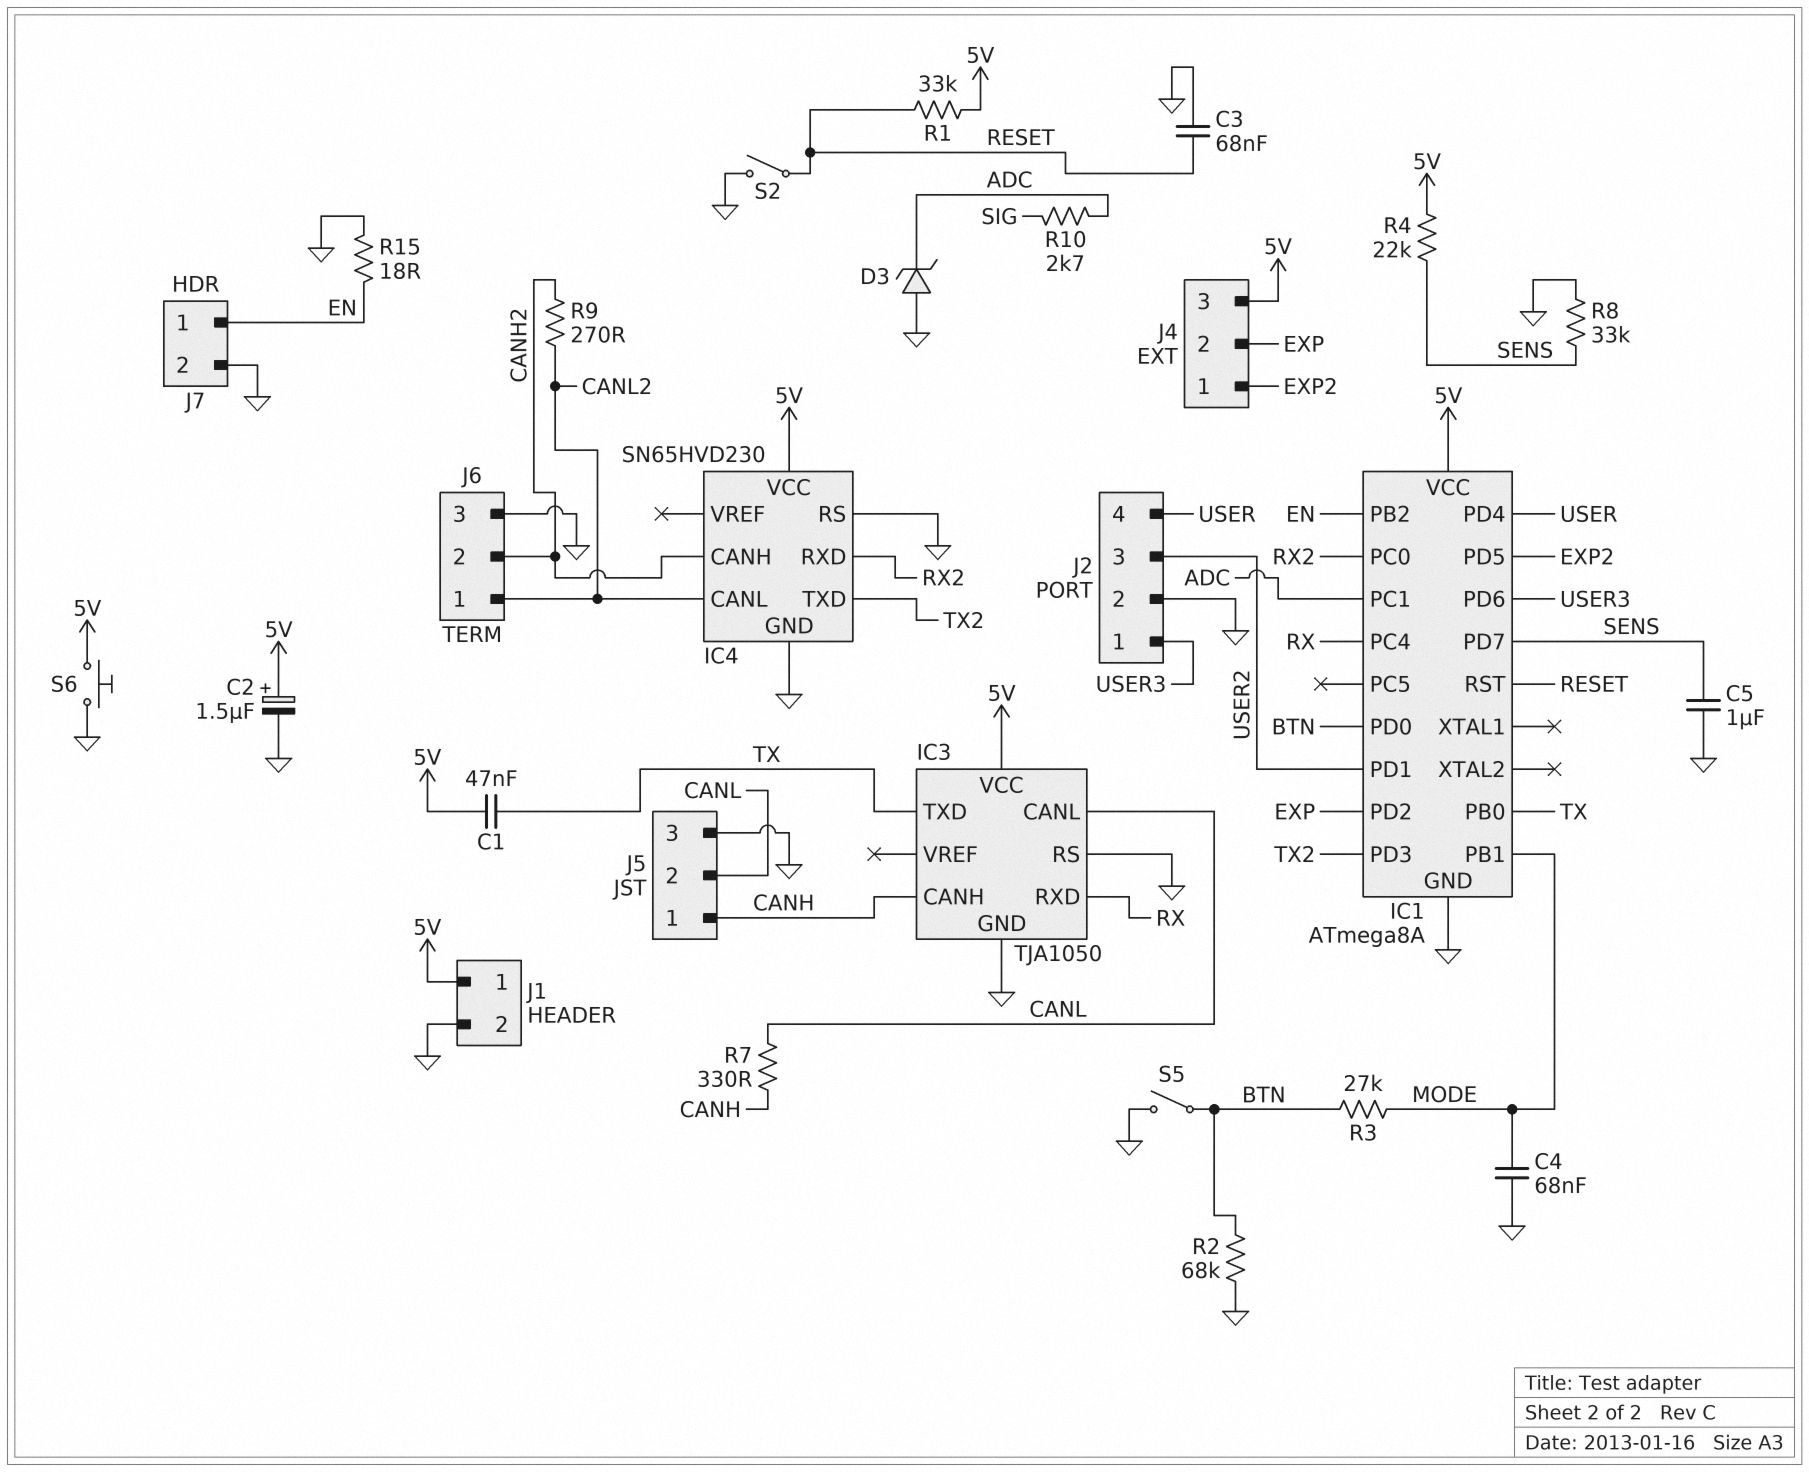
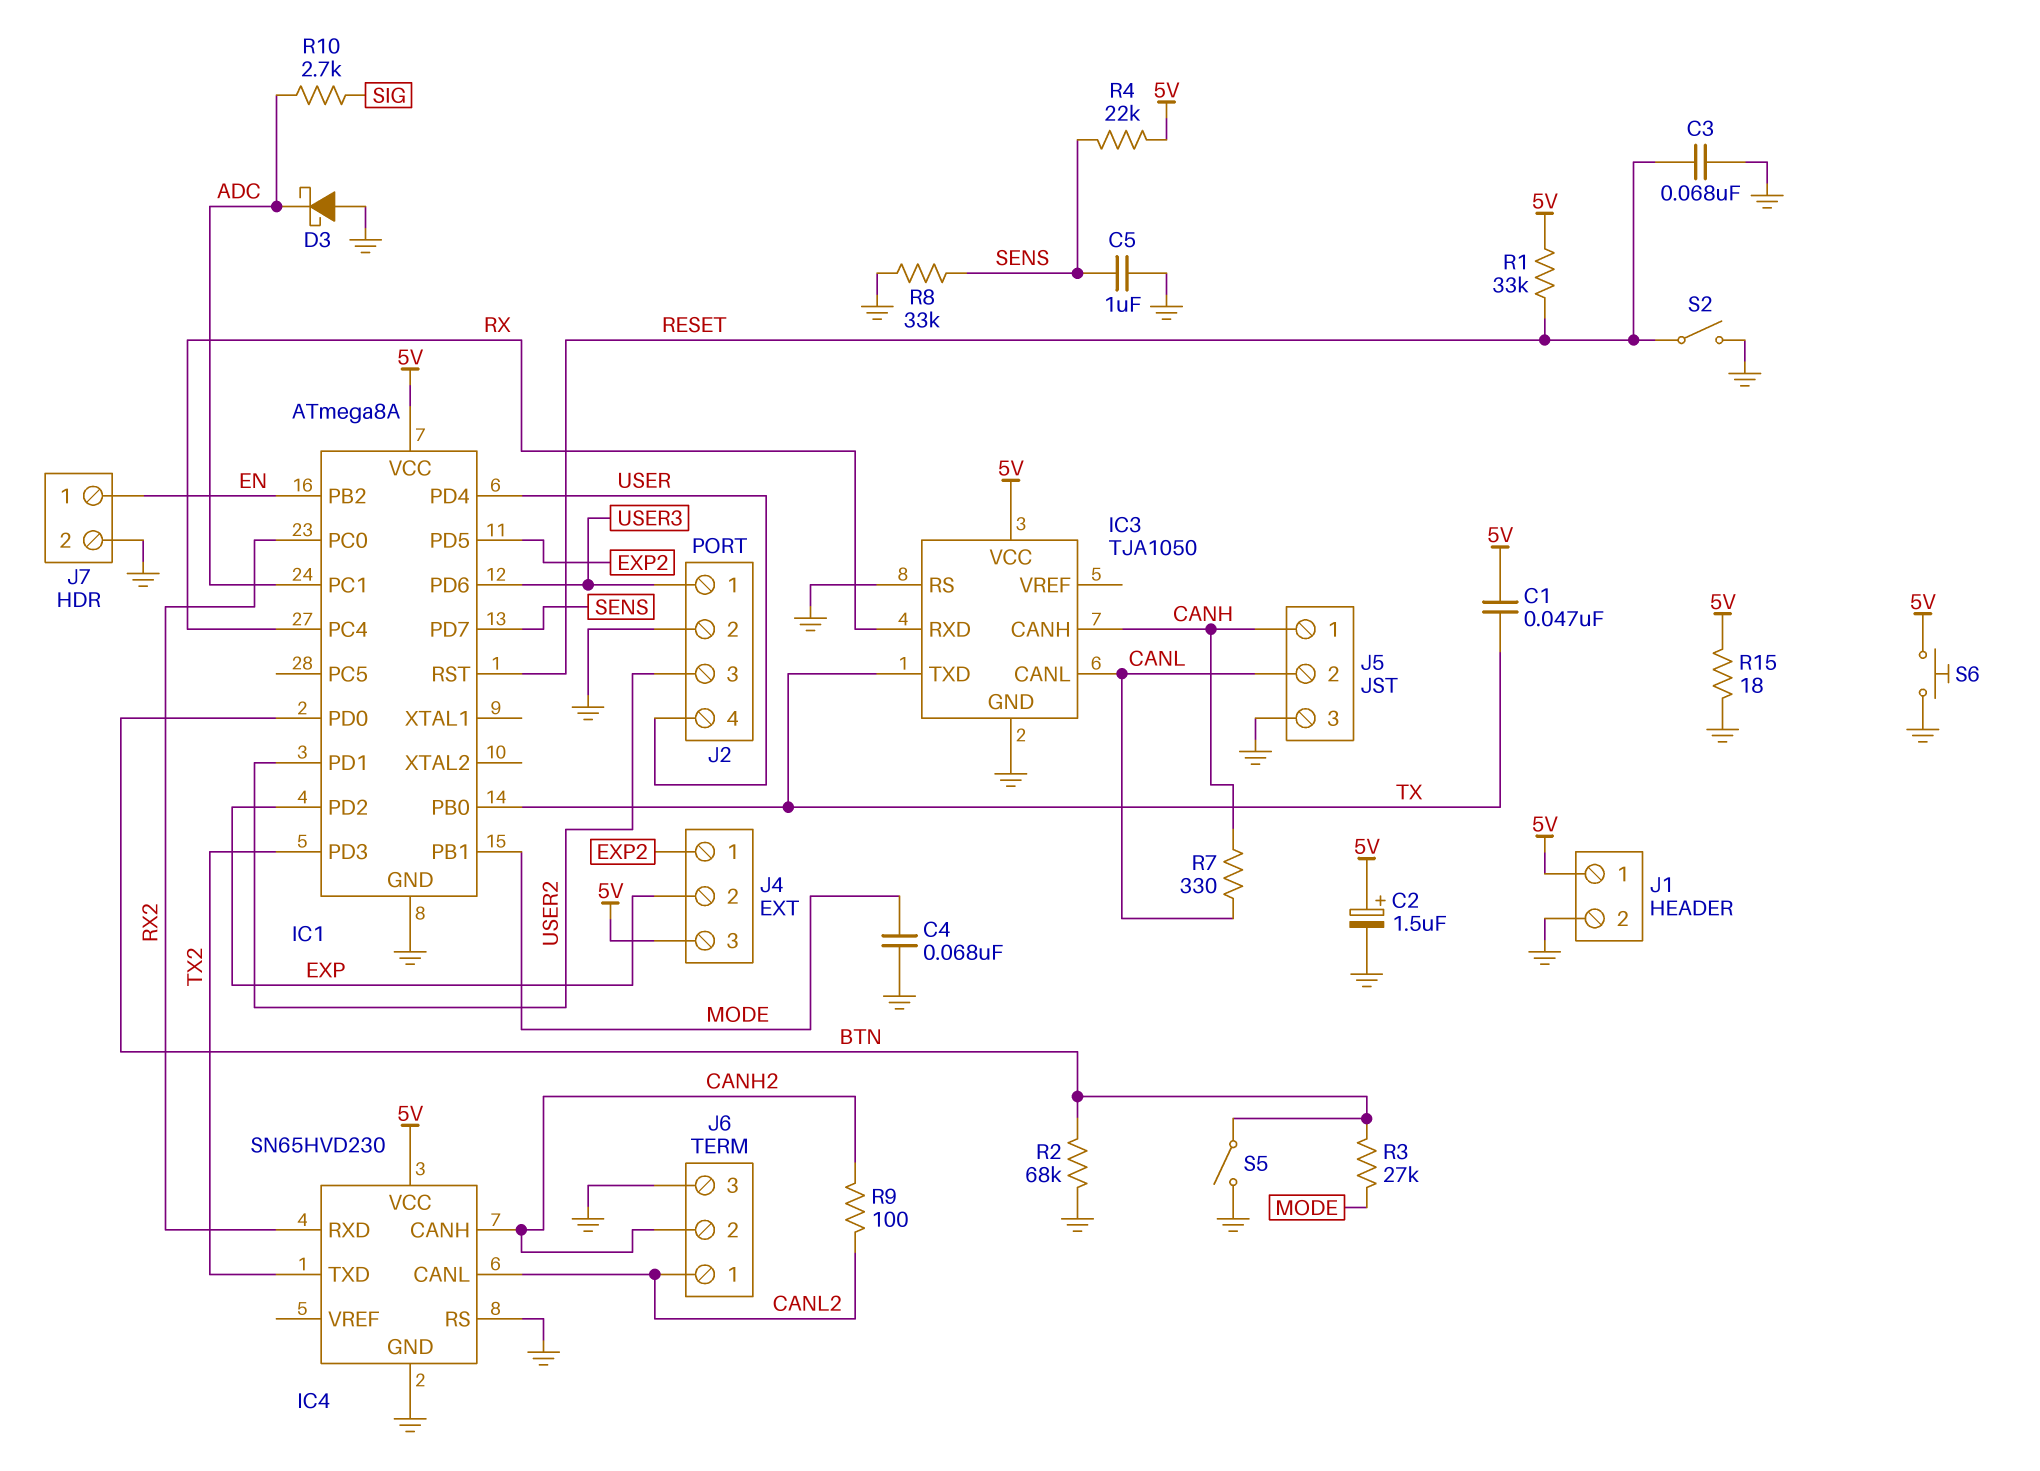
D3: zener (A GND, K ADC) -> schottky (A GND, K ADC)
R9: 270 (CANH2, CANL2) -> 100 (CANH2, CANL2)
R15: 18 (EN, GND) -> 18 (5V, GND)

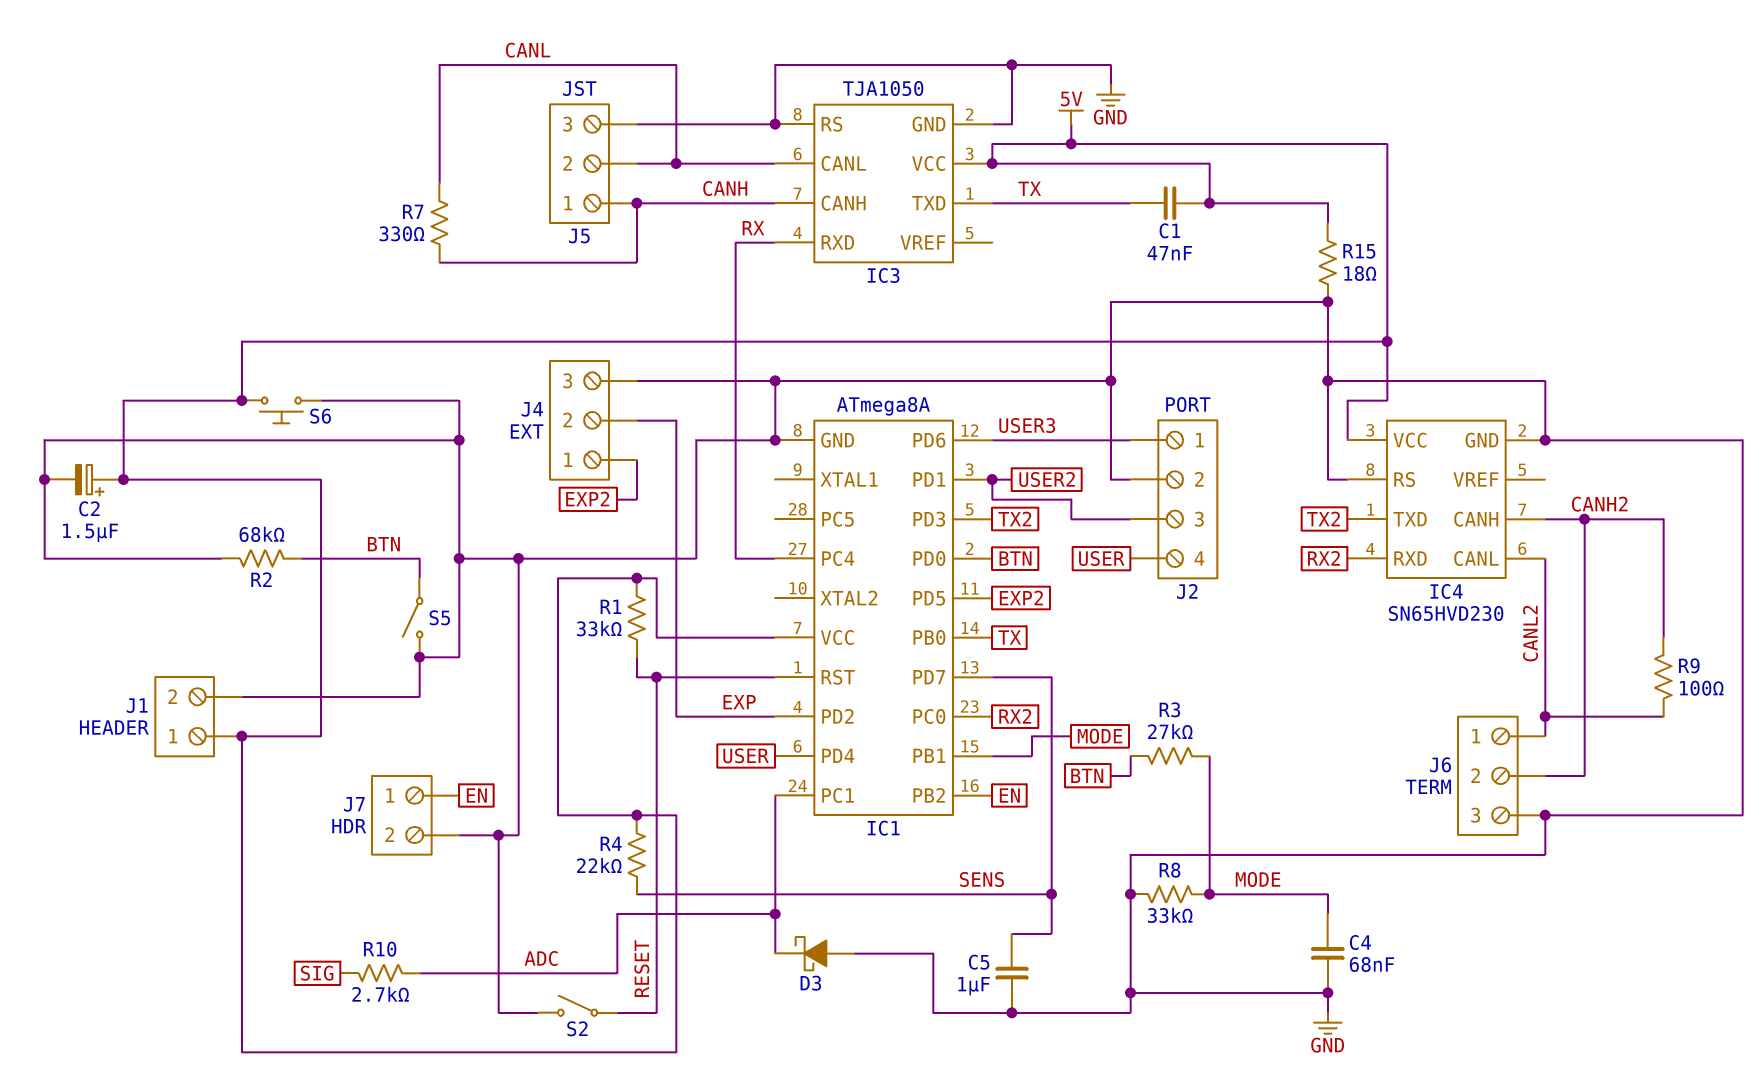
C3: 68nF (GND, RESET) -> none
J4 pin 3: 5V -> GND
R8: 33k (GND, SENS) -> 33k (GND, MODE)

